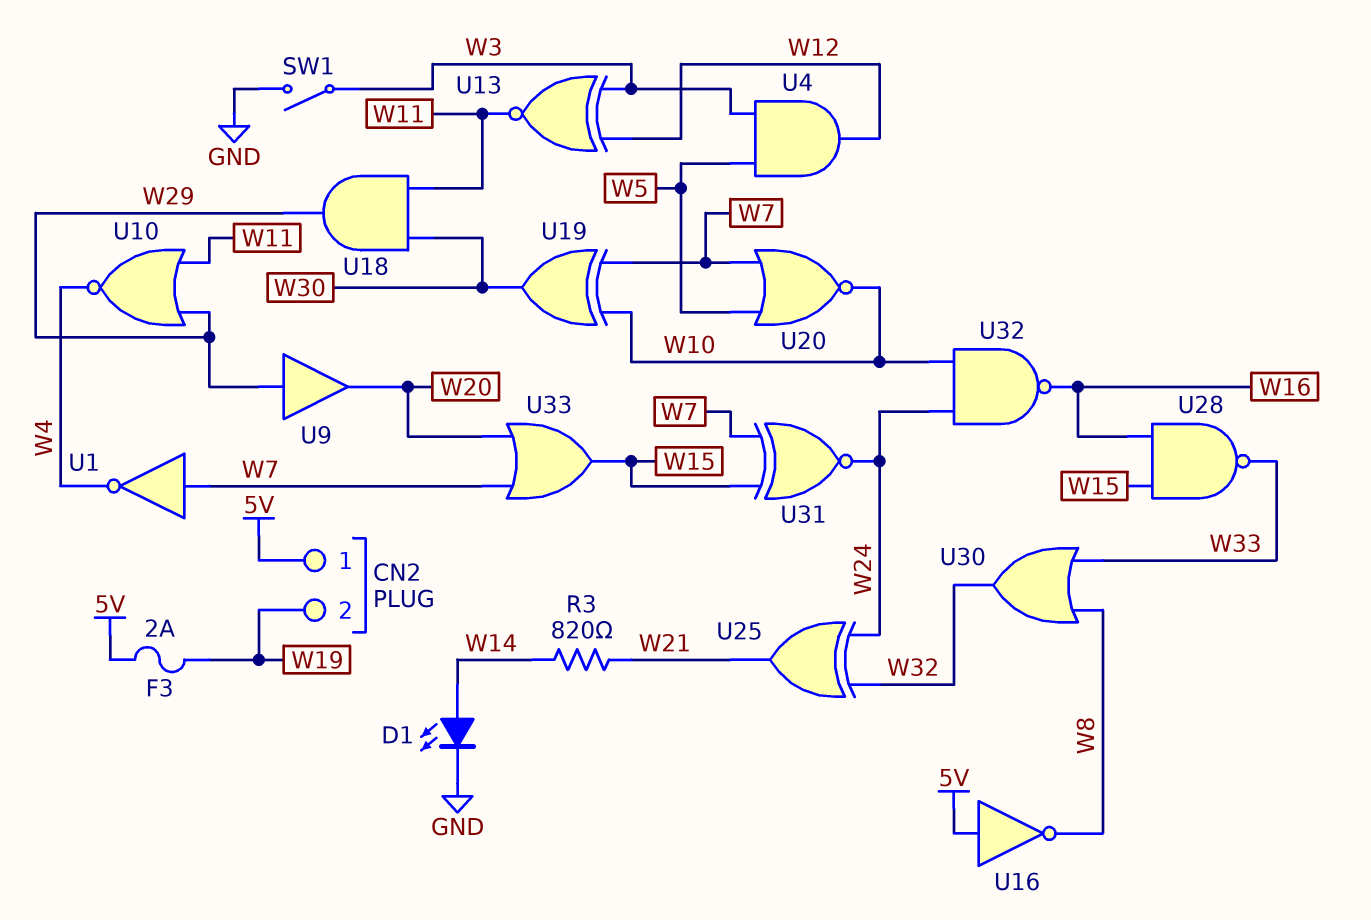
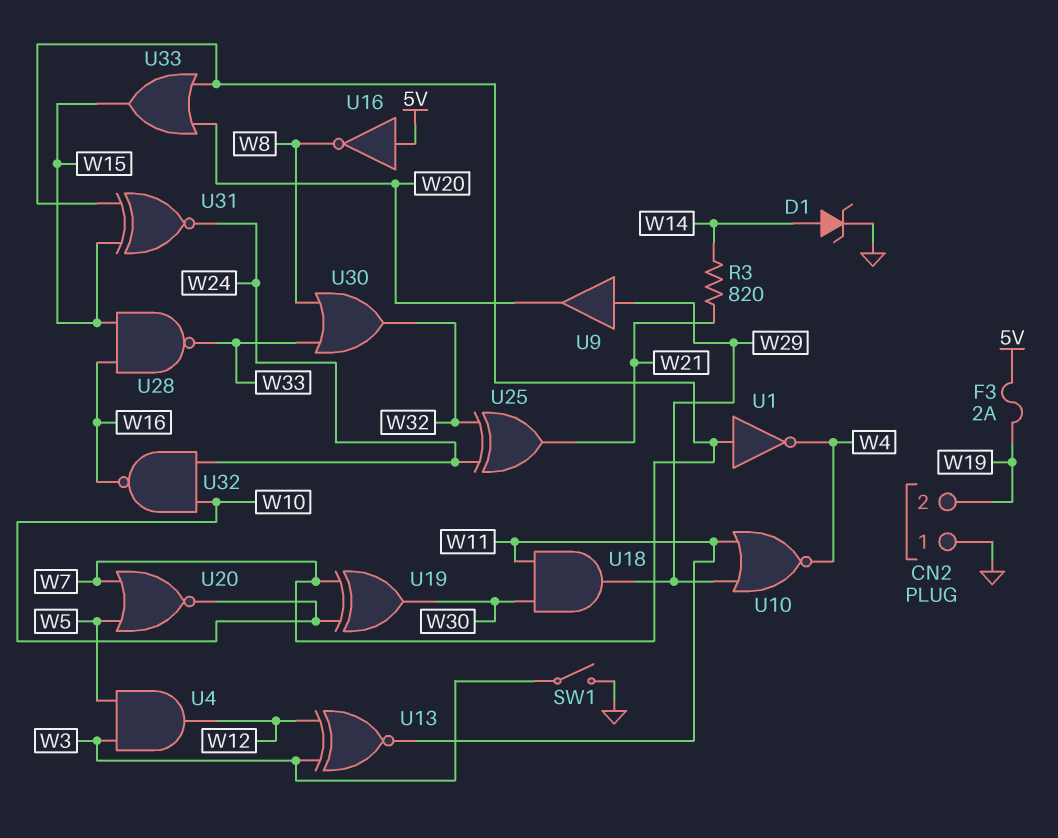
CN2 pin 1: 5V -> GND
D1: LED (A W14, K GND) -> zener (A W14, K GND)

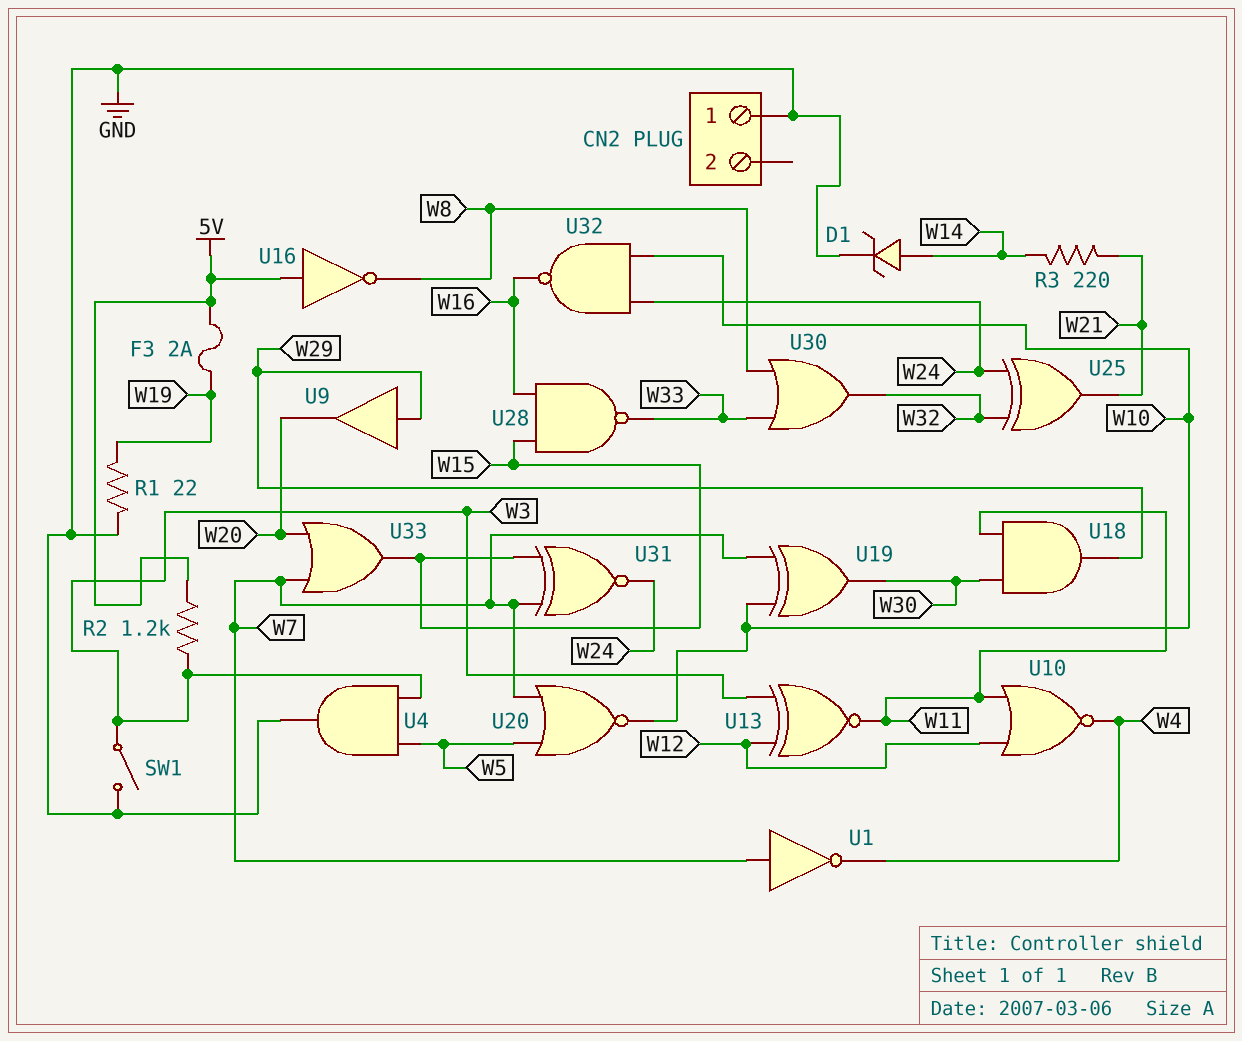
CN2 pin 2: W19 -> none
R1: none -> 22 (GND, W19)
R2: none -> 1.2k (5V, W3)
R3: 820 (W14, W21) -> 220 (W14, W21)
U4: AND (in W3, in W5, out W12) -> AND (in W3, in W5, out GND)
U10: NOR (in W11, in W29, out W4) -> NOR (in W11, in W12, out W4)

